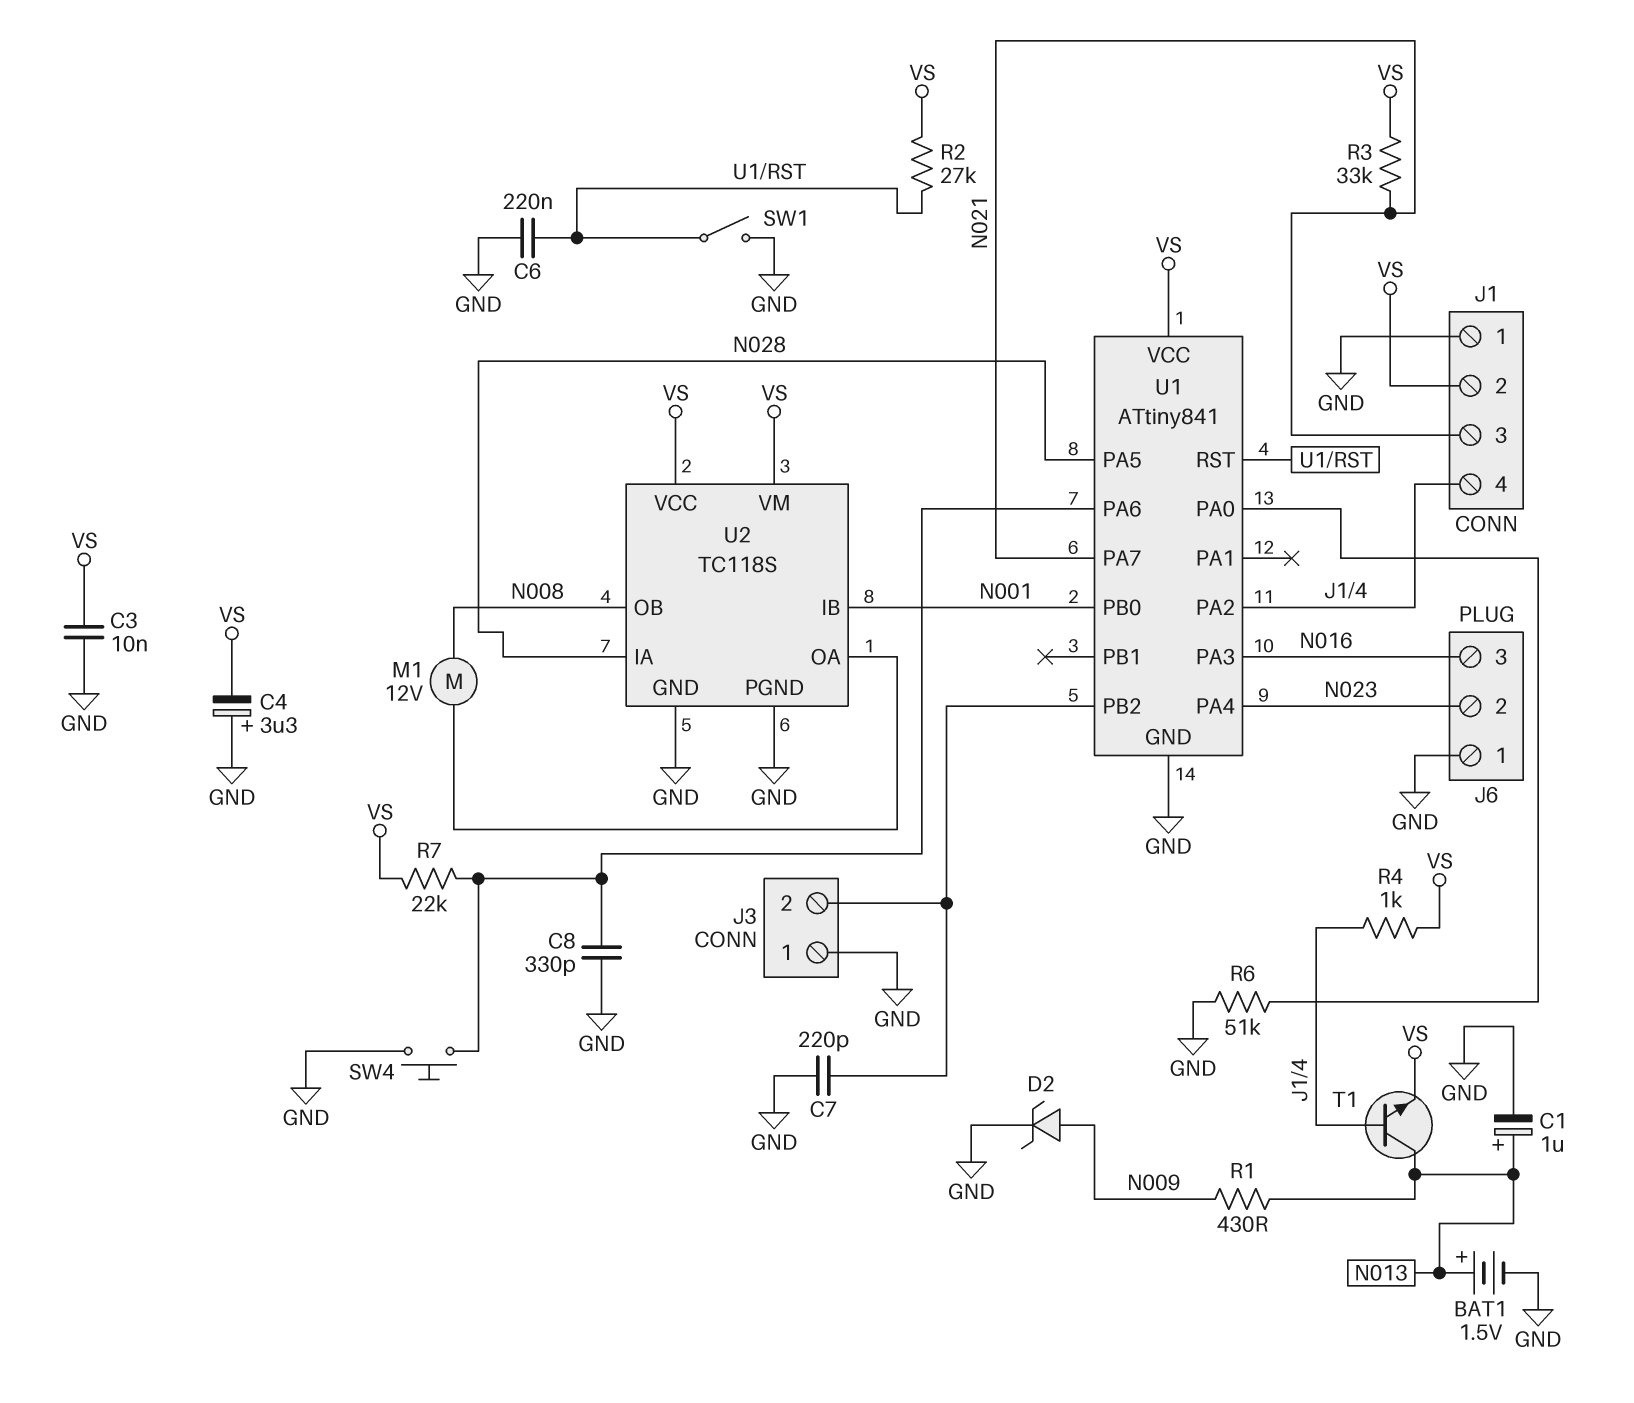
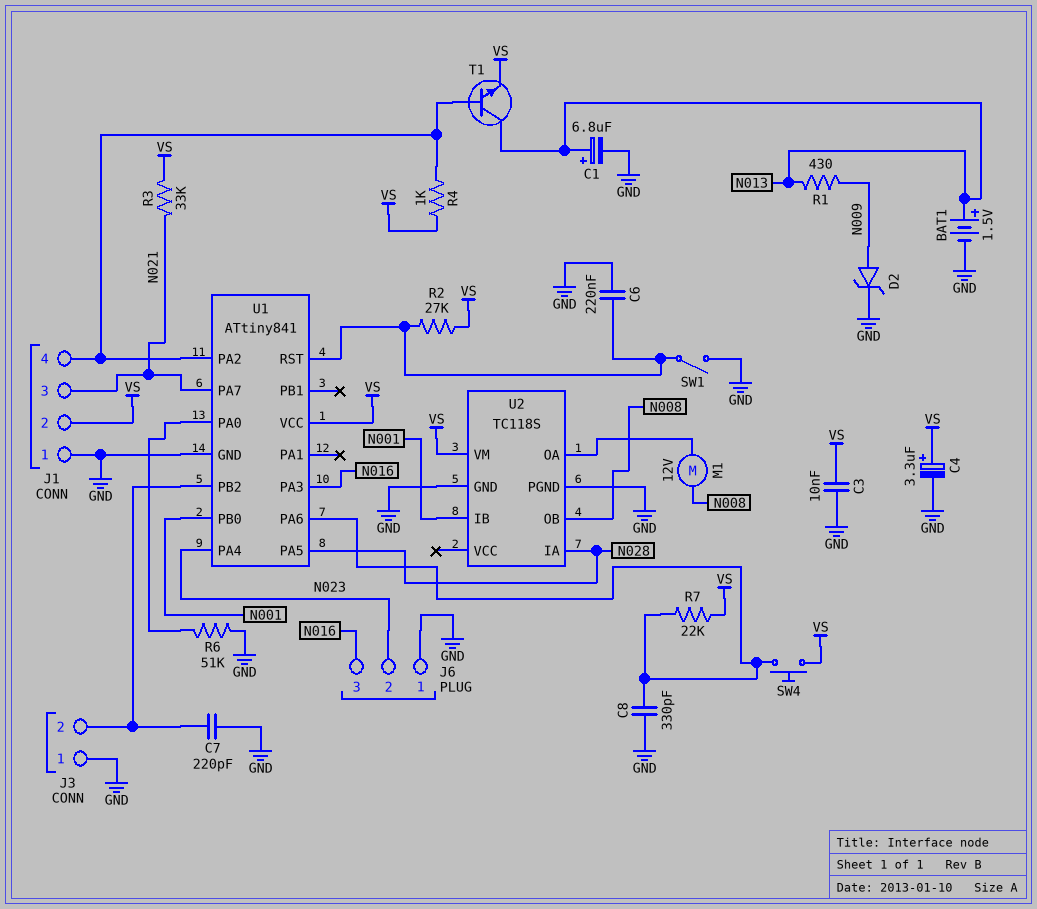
C1: 1uF (plus N013, minus GND) -> 6.8uF (plus N013, minus GND)
C4: 3.3uF (plus GND, minus VS) -> 3.3uF (plus VS, minus GND)
SW4: button (GND, U1/PA6) -> button (U1/PA6, VS)
U2 pin VCC: VS -> none

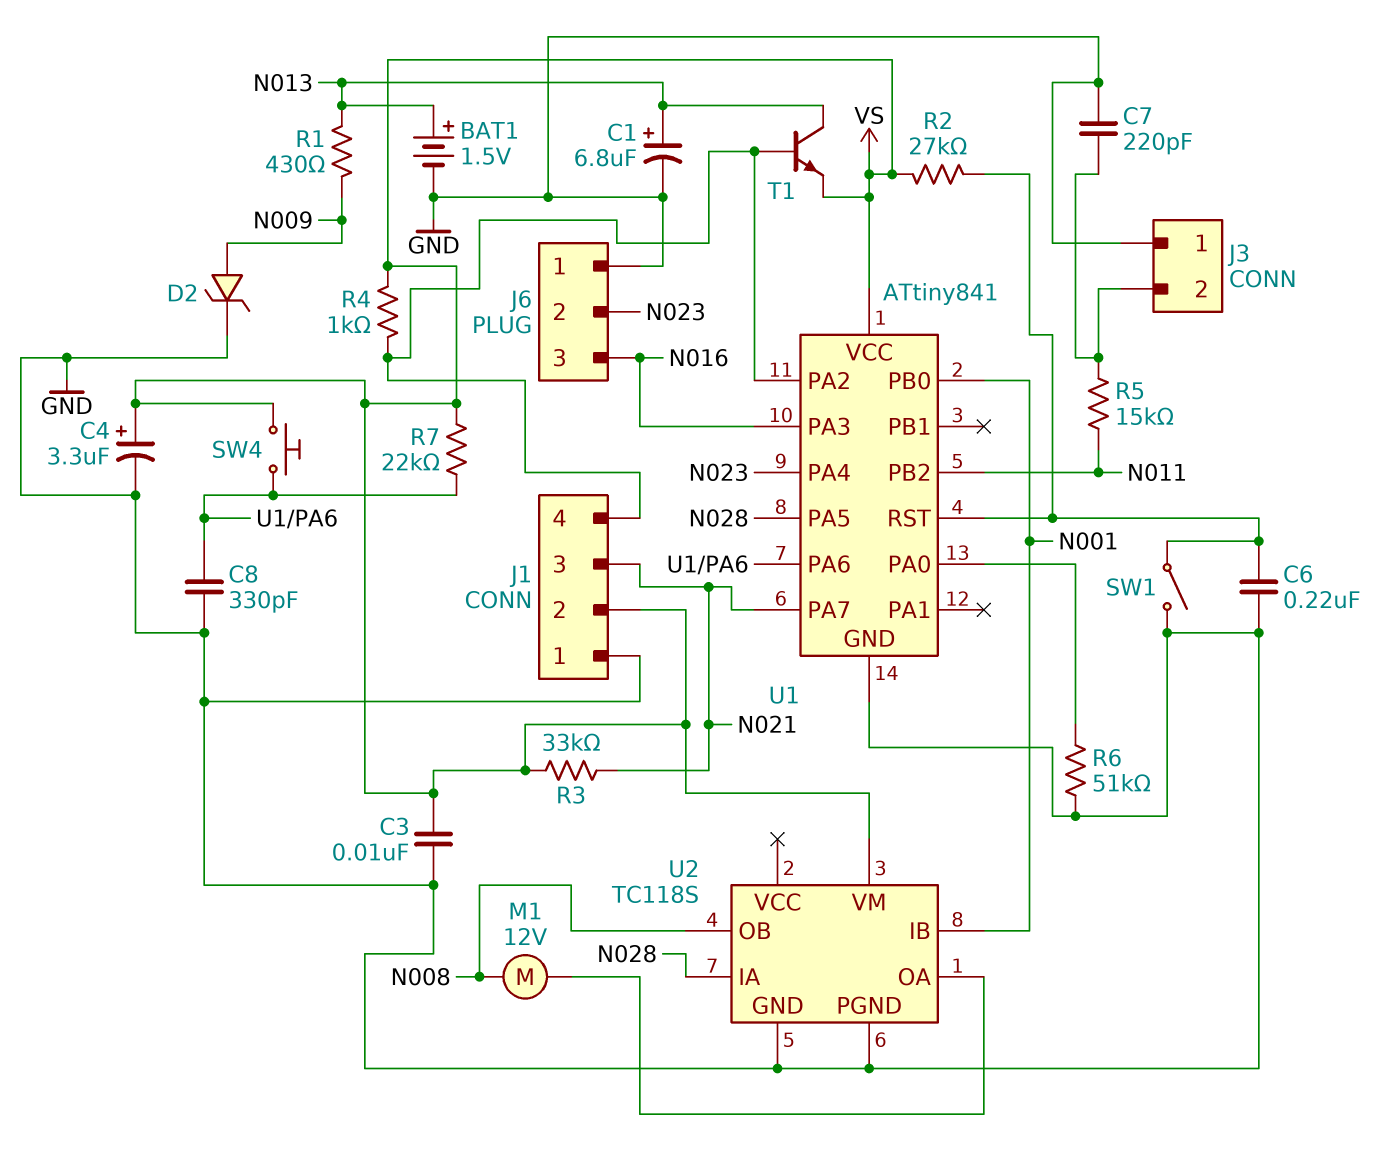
R5: none -> 15k (J3/2, N011)
U1 pin PB2: J3/2 -> N011

